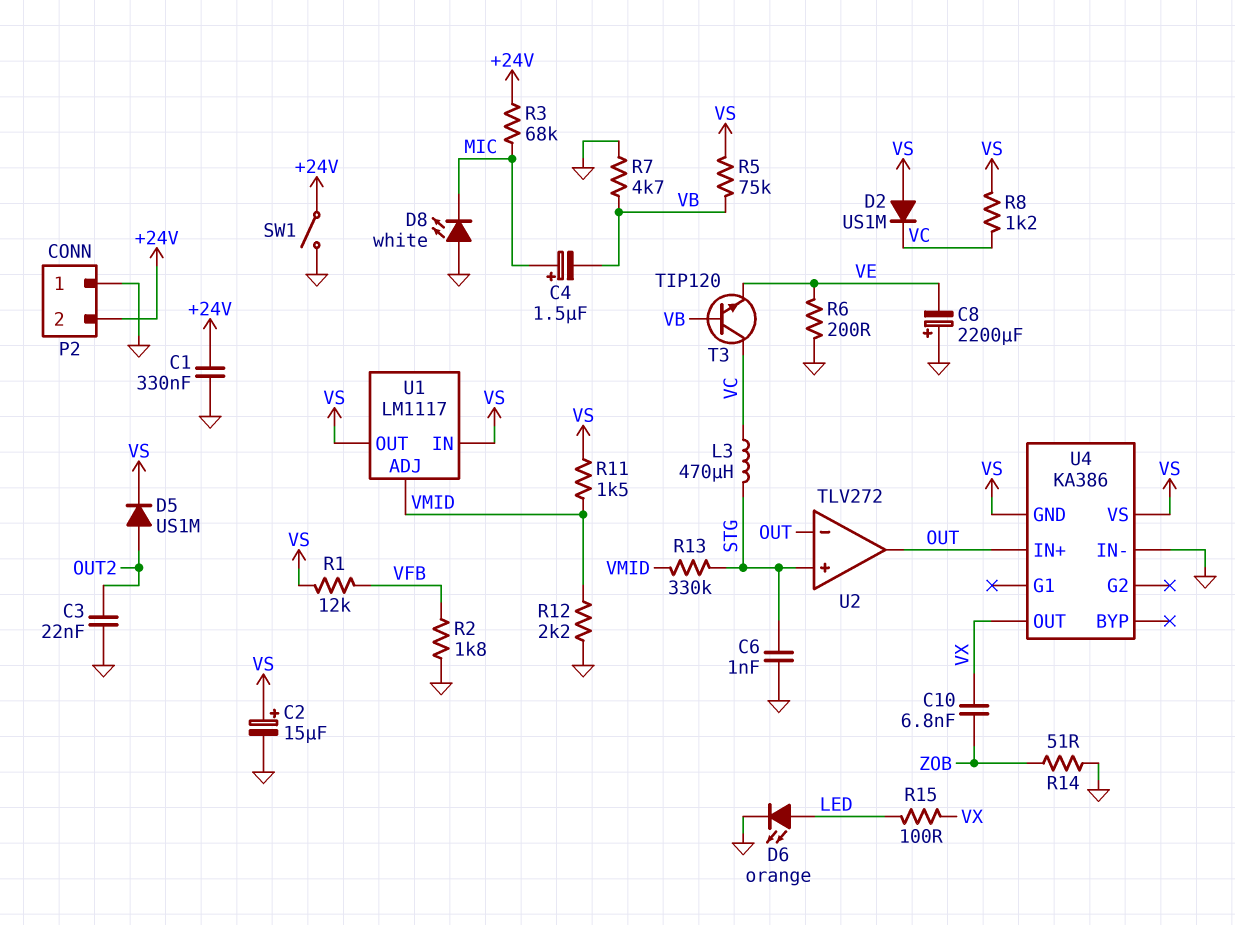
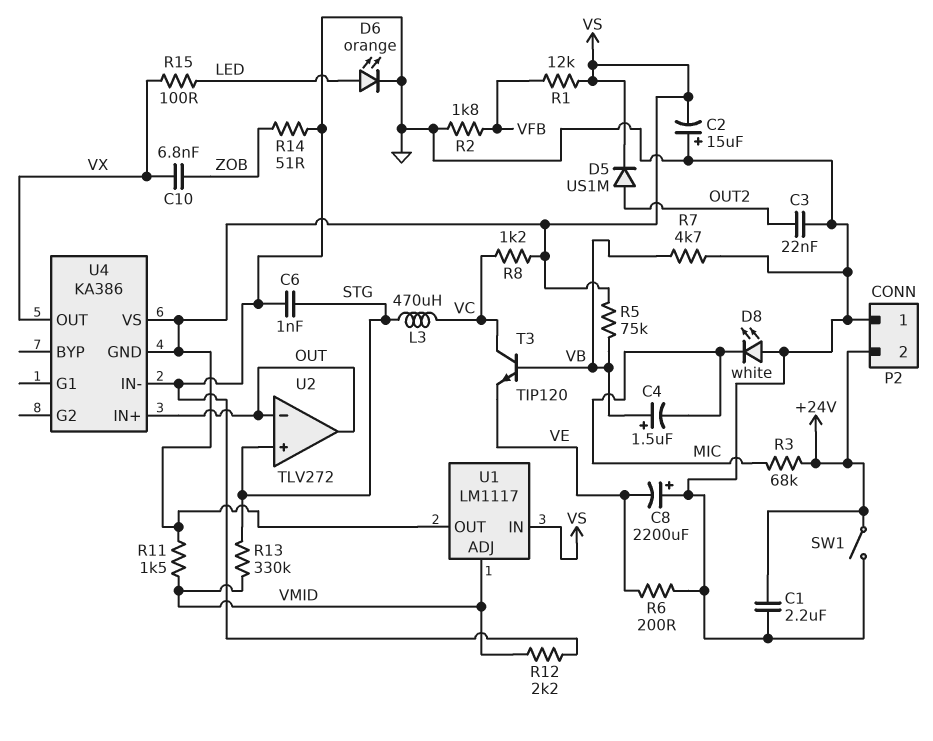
C1: 330nF (+24V, GND) -> 2.2uF (+24V, GND)
C2: 15uF (plus VS, minus GND) -> 15uF (plus GND, minus VS)
C4: 1.5uF (plus MIC, minus VB) -> 1.5uF (plus VB, minus MIC)
D2: diode US1M (A VS, K VC) -> none

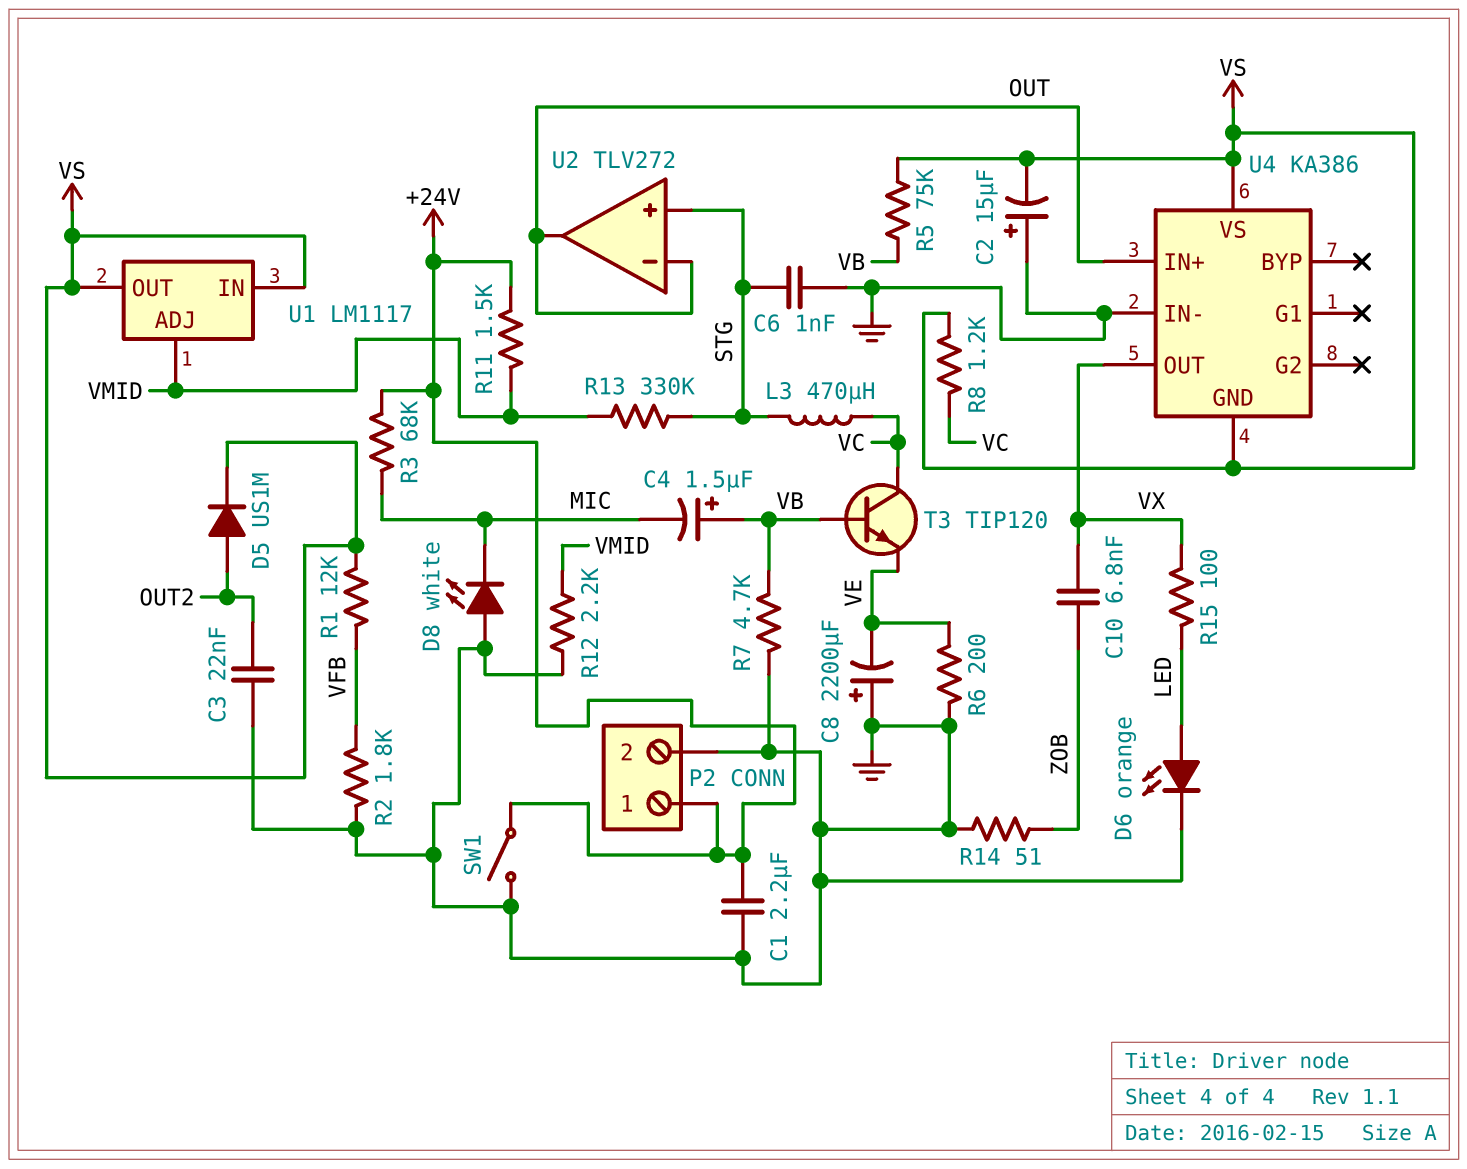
P2 pin 1: GND -> +24V
P2 pin 2: +24V -> GND
R11: 1.5k (VMID, VS) -> 1.5k (+24V, VMID)

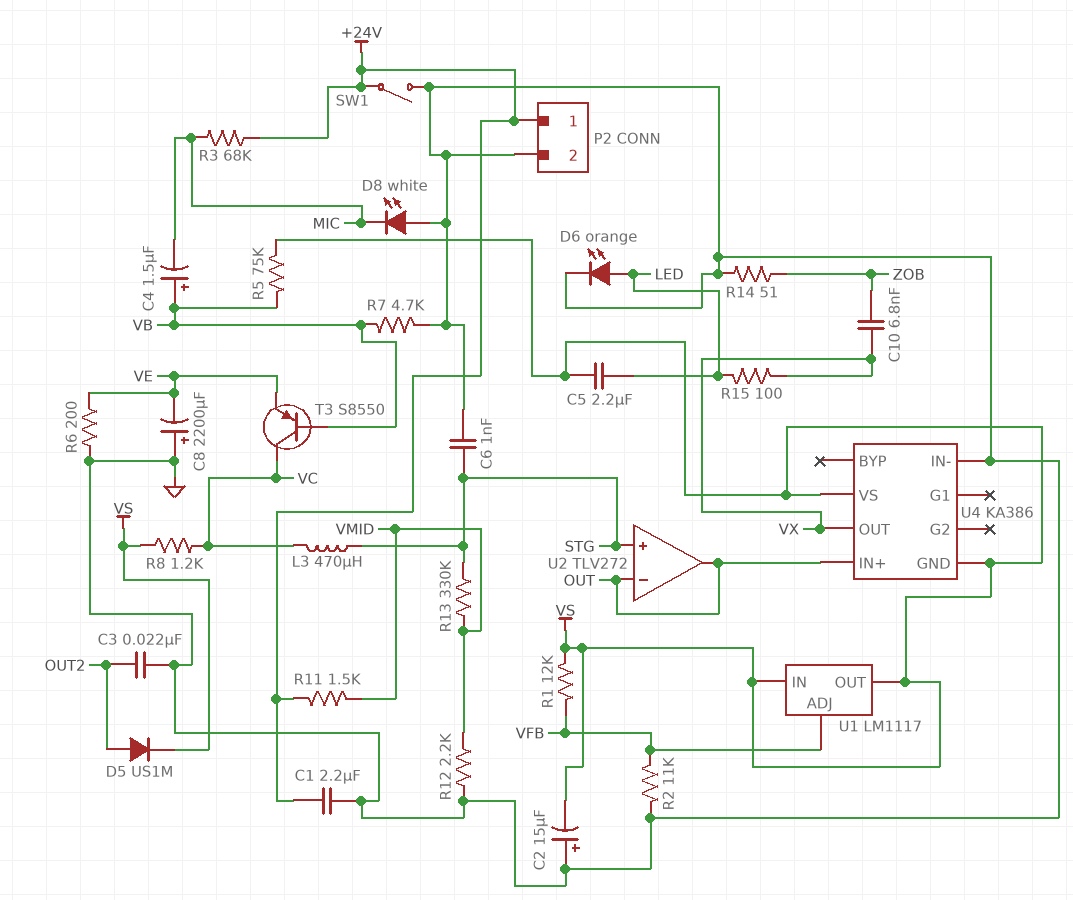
C5: none -> 2.2uF (LED, VS)
R2: 1.8k (GND, VFB) -> 11k (GND, VFB)
T3: NPN TIP120 (B VB, C VC, E VE) -> PNP S8550 (B VB, C VC, E VE)
U1 pin ADJ: VMID -> VFB

